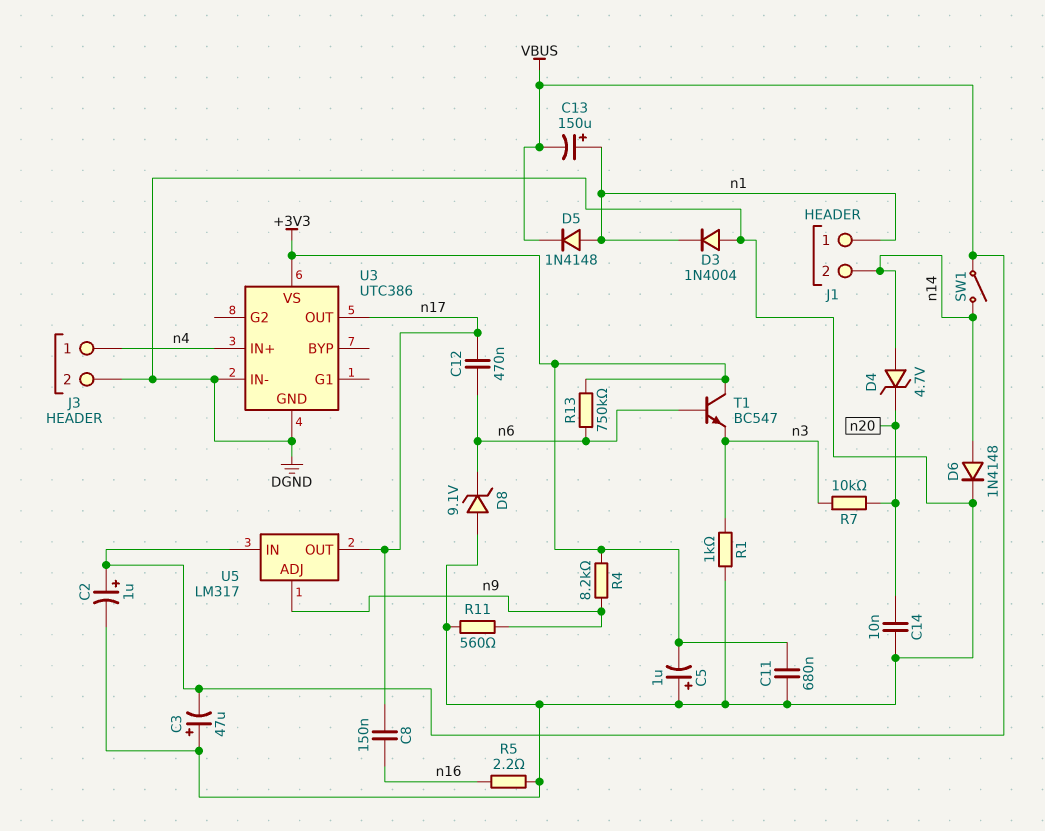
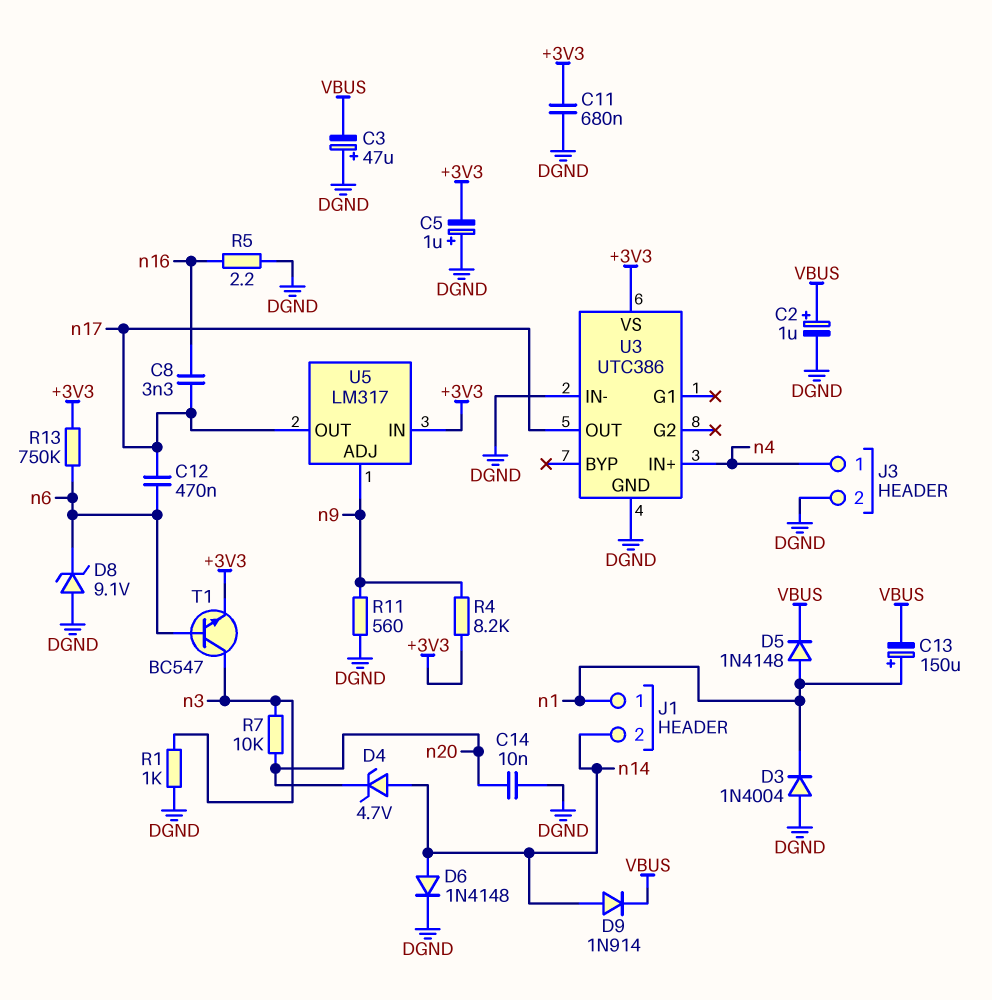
C8: 150nF (n16, n17) -> 3.3nF (n16, n17)
D9: none -> diode 1N914 (A n14, K VBUS)
SW1: switch (VBUS, n14) -> none
T1: NPN BC547 (B n6, C +3V3, E n3) -> NPN BC547 (B n6, C n3, E +3V3)
U5 pin IN: VBUS -> +3V3

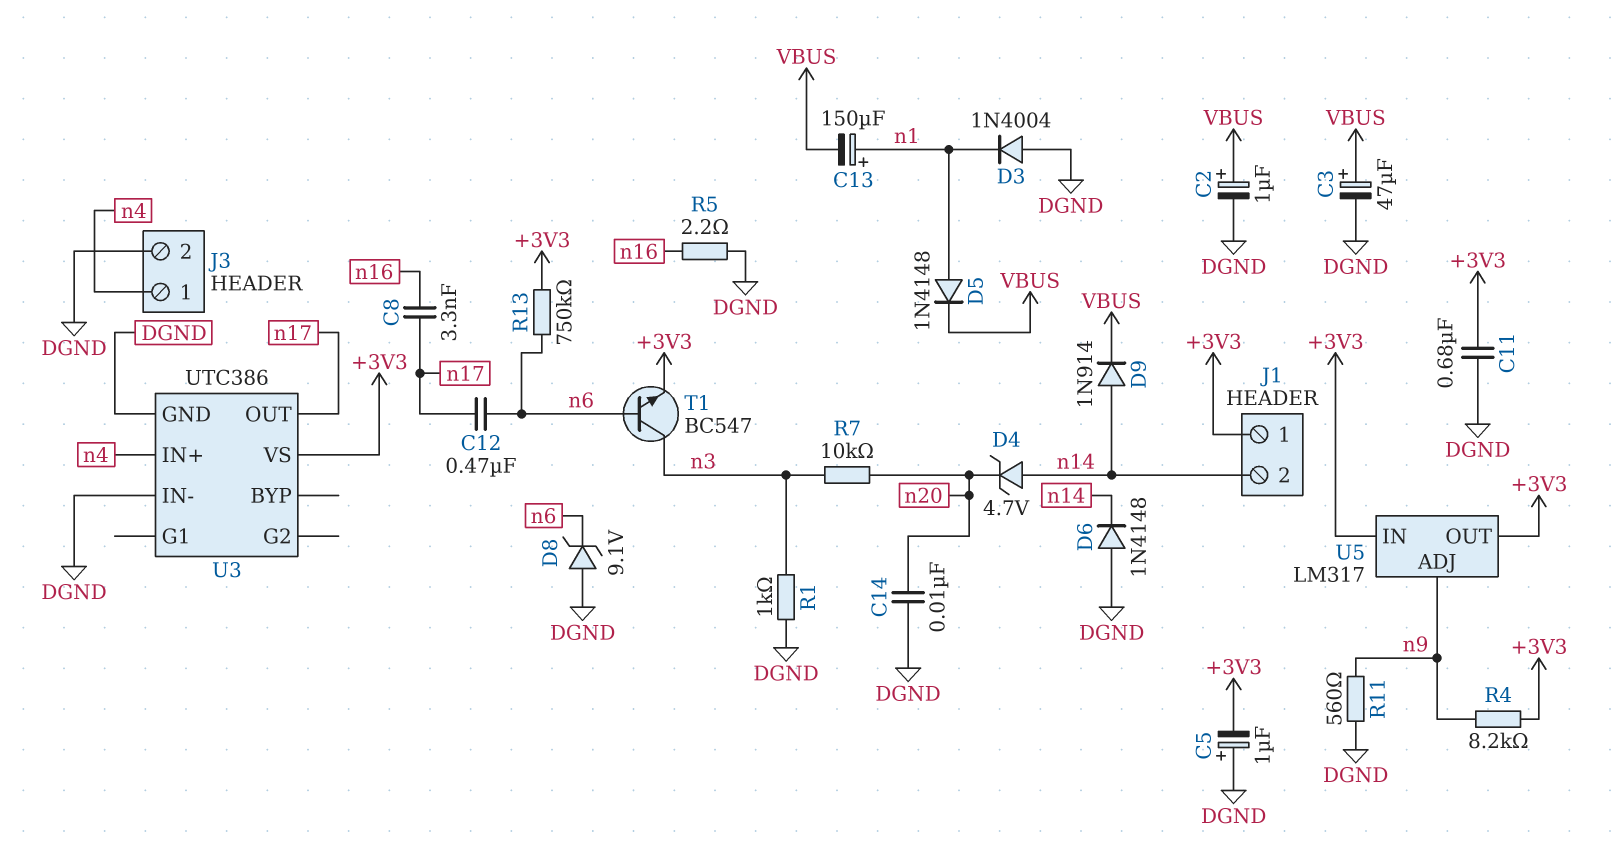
C3: 47uF (plus DGND, minus VBUS) -> 47uF (plus VBUS, minus DGND)
D6: diode 1N4148 (A n14, K DGND) -> diode 1N4148 (A DGND, K n14)
J1 pin 1: n1 -> +3V3
U5 pin OUT: n17 -> +3V3

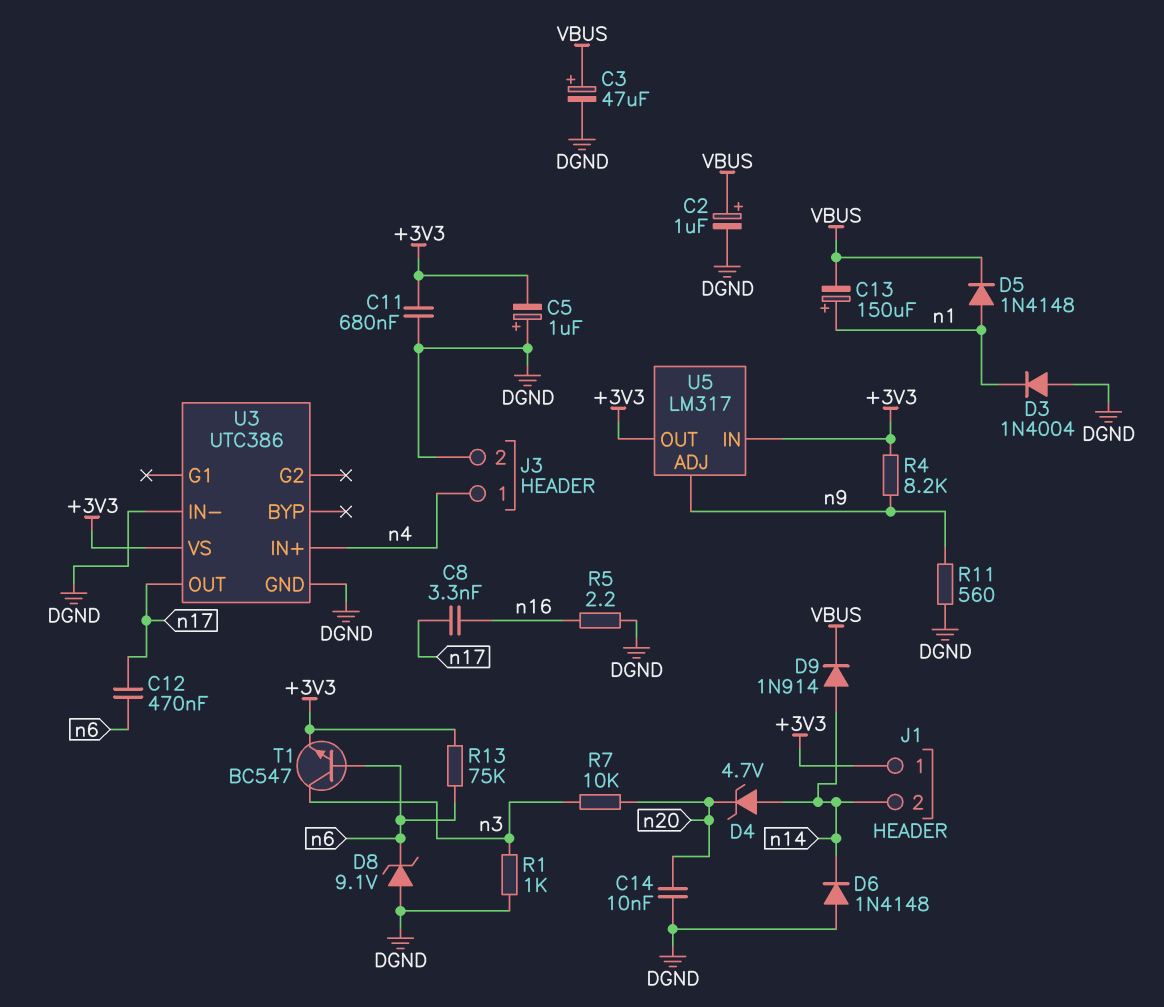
R13: 750k (+3V3, n6) -> 75k (+3V3, n6)

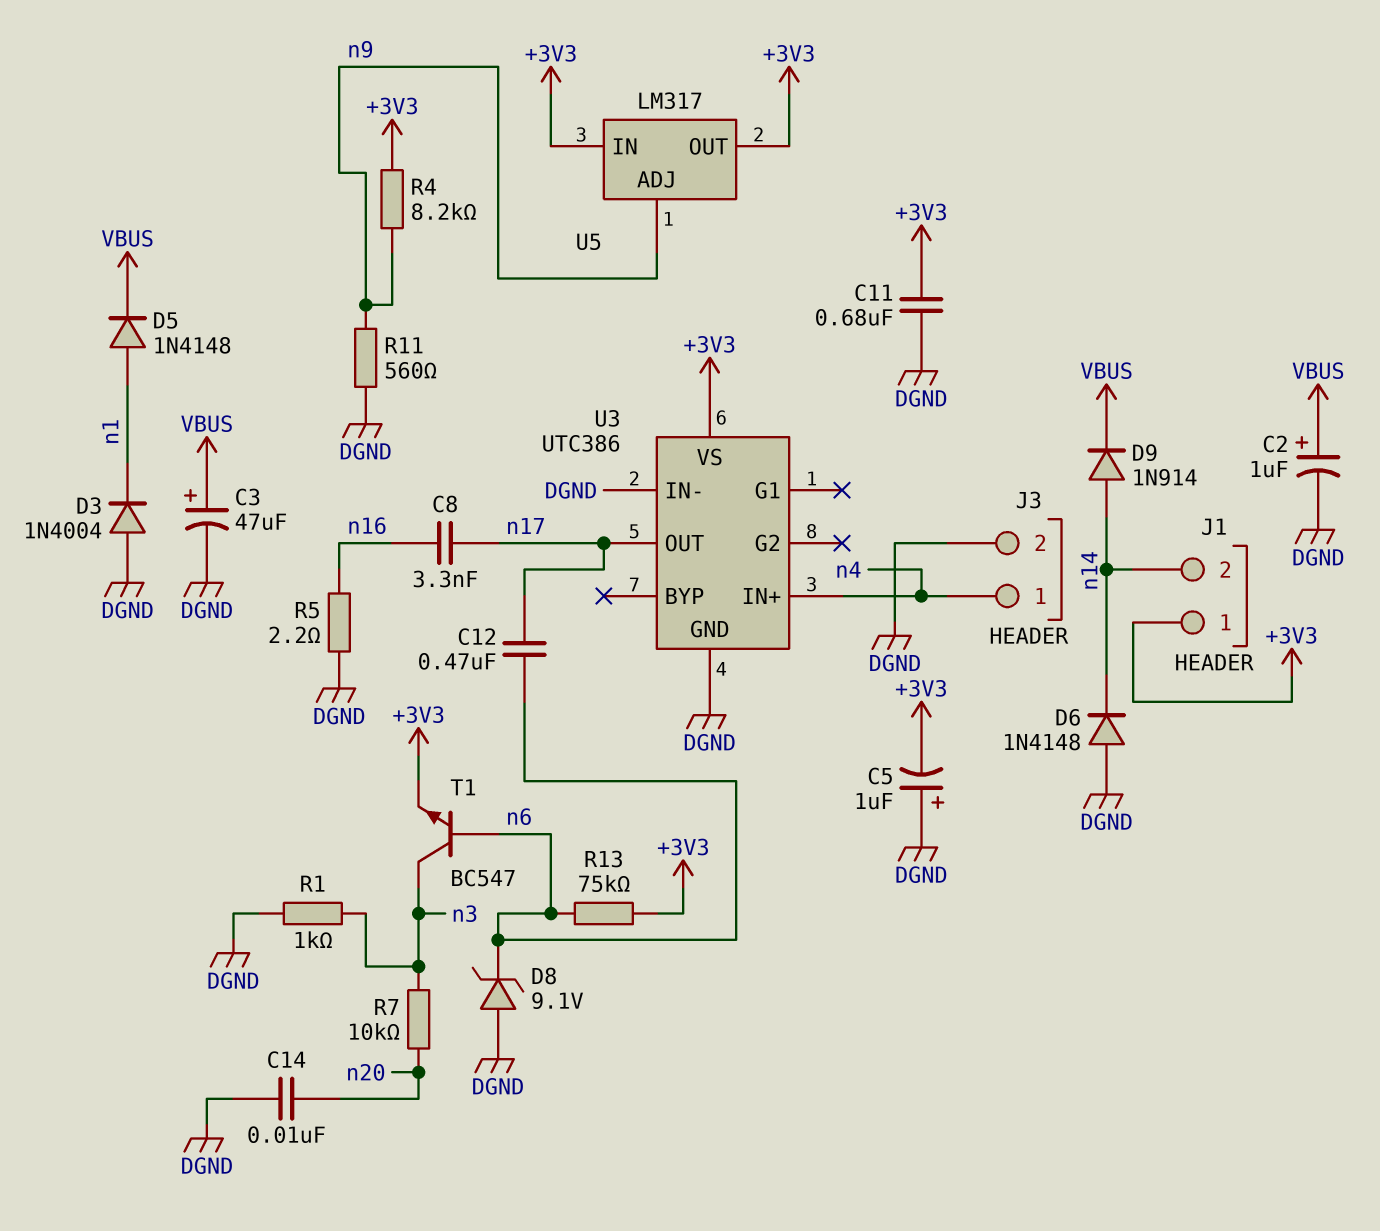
C13: 150uF (plus n1, minus VBUS) -> none
D4: zener 4.7V (A n14, K n20) -> none

